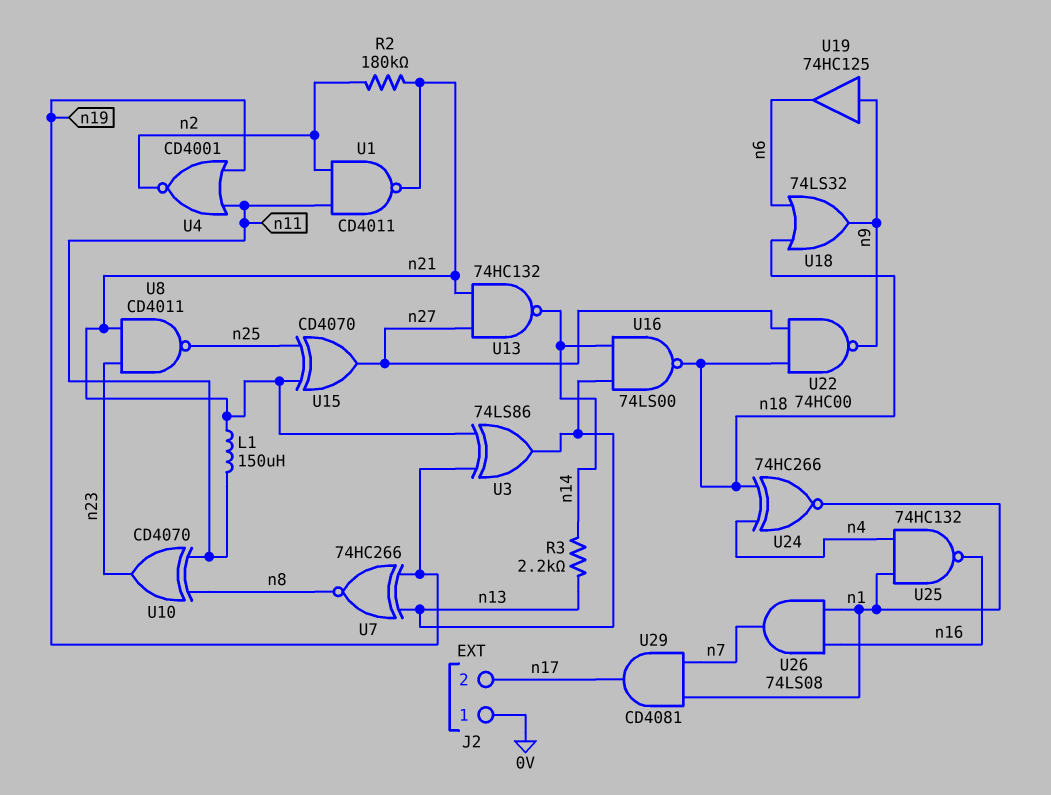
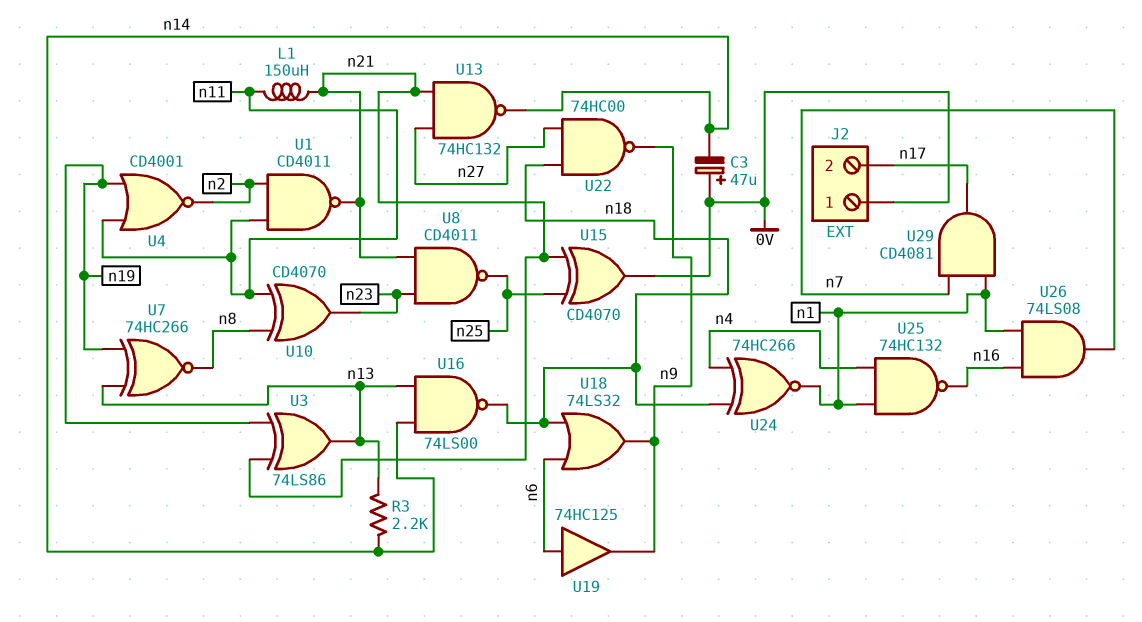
C3: none -> 47uF (plus 0V, minus n14)
R2: 180k (n2, n21) -> none
U15: XOR CD4070 (in n21, in n25, out n27) -> XOR CD4070 (in n21, in n25, out 0V)
U19: buffer 74HC125 (in n9, out n6) -> buffer 74HC125 (in n6, out n9)

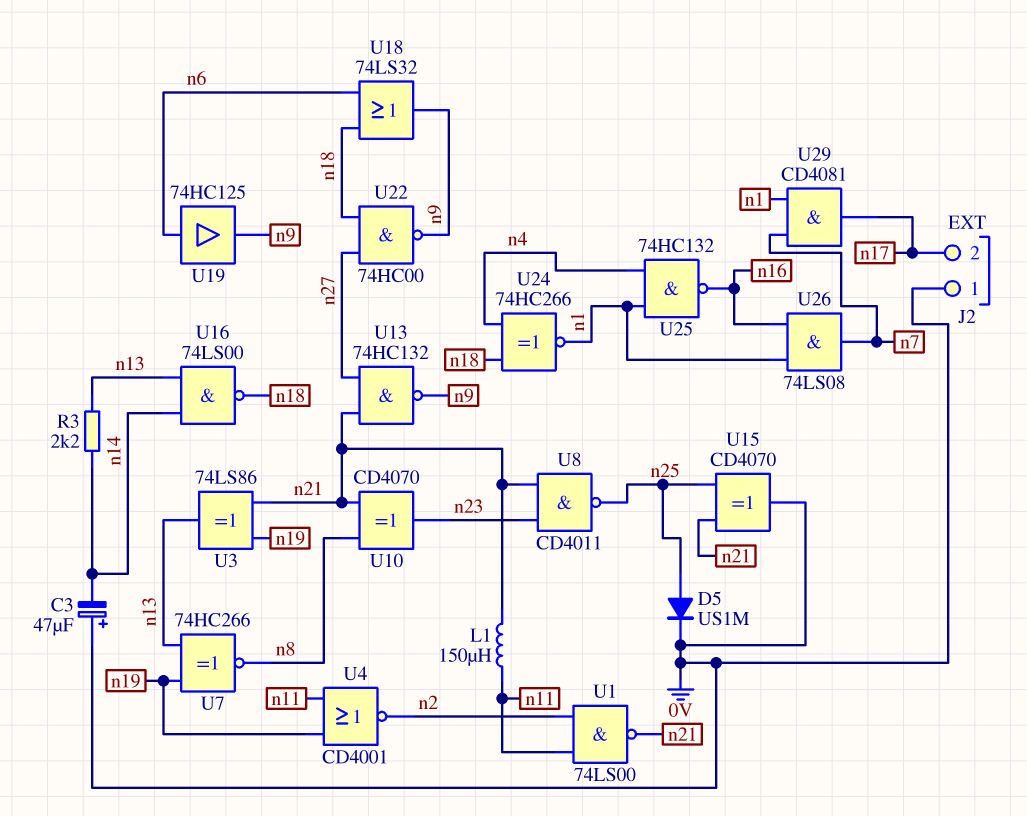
D5: none -> diode US1M (A n25, K 0V)
U1: NAND CD4011 (in n2, in n11, out n21) -> NAND 74LS00 (in n2, in n11, out n21)
U10: XOR CD4070 (in n8, in n11, out n23) -> XOR CD4070 (in n8, in n21, out n23)
U13: NAND 74HC132 (in n21, in n27, out n14) -> NAND 74HC132 (in n21, in n27, out n9)

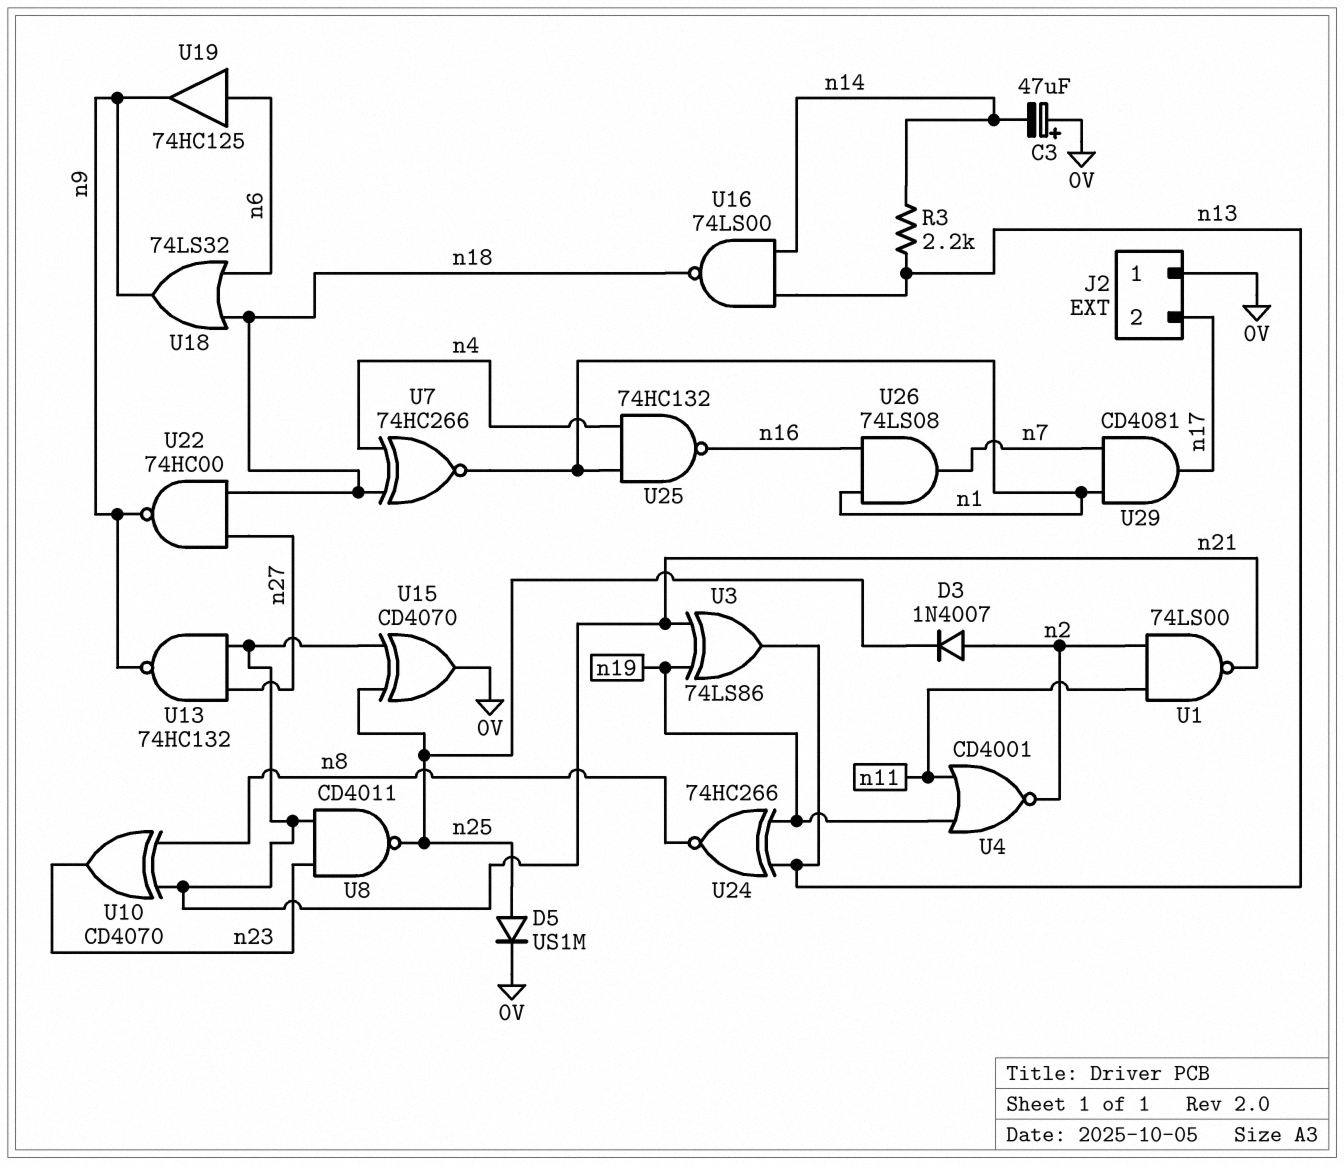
D3: none -> diode 1N4007 (A n2, K n25)
L1: 150uH (n11, n21) -> none
U7: XNOR 74HC266 (in n13, in n19, out n8) -> XNOR 74HC266 (in n4, in n18, out n1)
U24: XNOR 74HC266 (in n4, in n18, out n1) -> XNOR 74HC266 (in n13, in n19, out n8)

